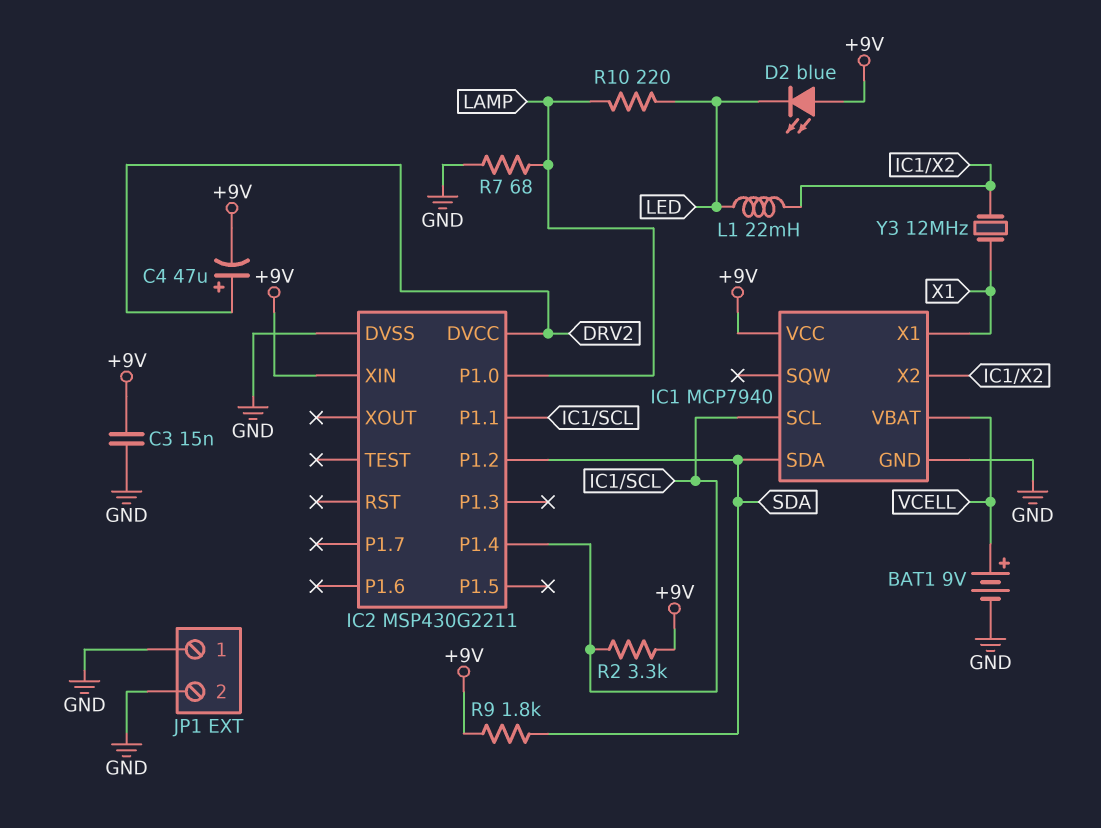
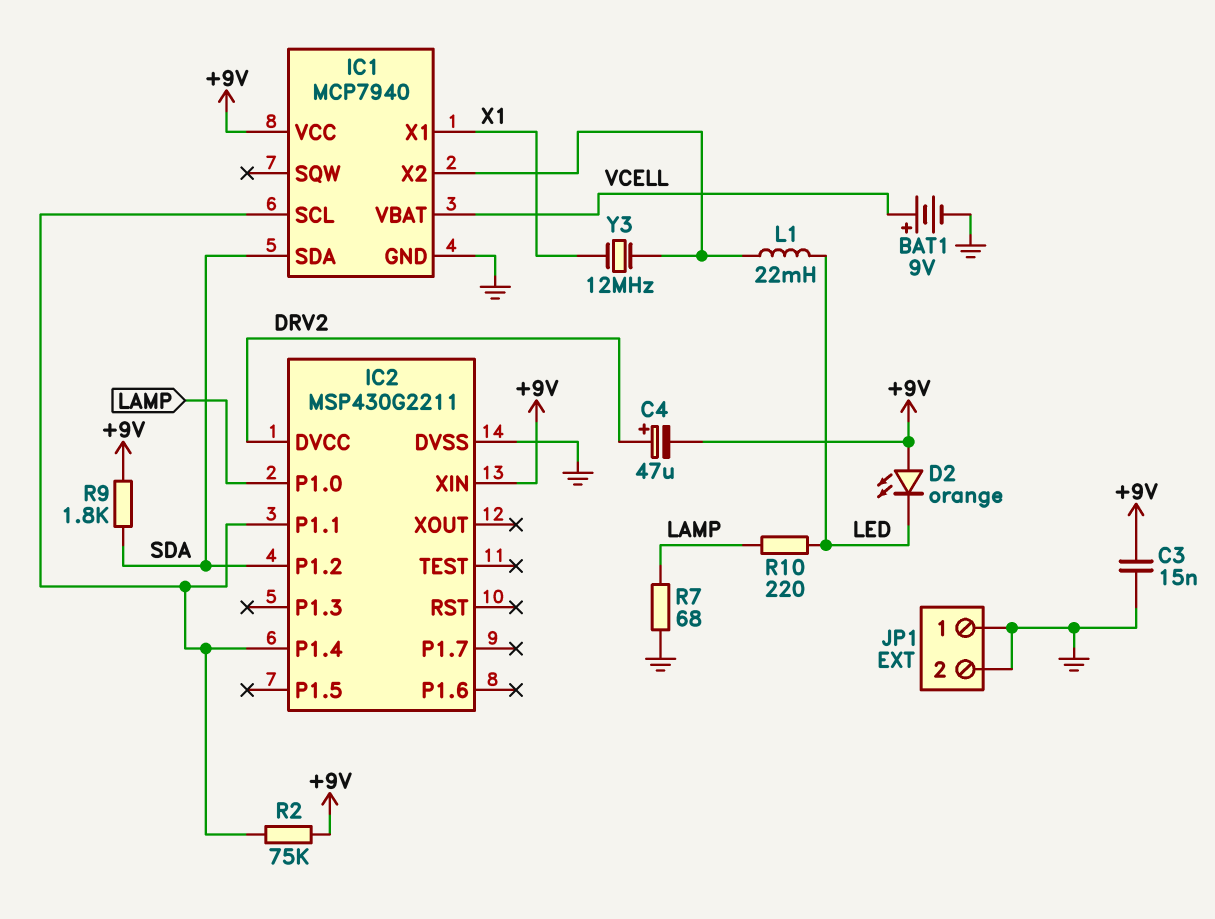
D2: LED blue (A +9V, K LED) -> LED orange (A +9V, K LED)
R2: 3.3k (+9V, IC1/SCL) -> 75k (+9V, IC1/SCL)

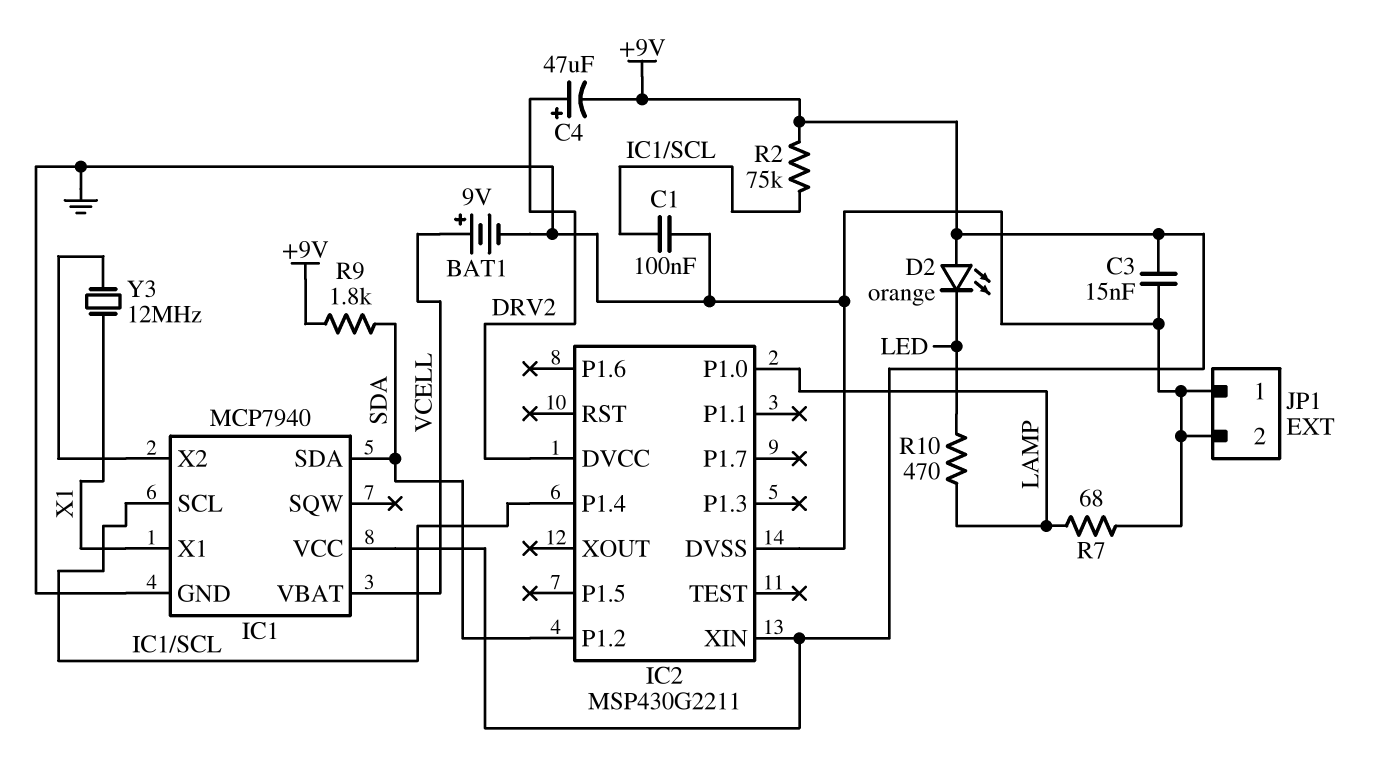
C1: none -> 100nF (GND, IC1/SCL)
IC2 pin P1.1: IC1/SCL -> none
L1: 22mH (IC1/X2, LED) -> none
R10: 220 (LAMP, LED) -> 470 (LAMP, LED)

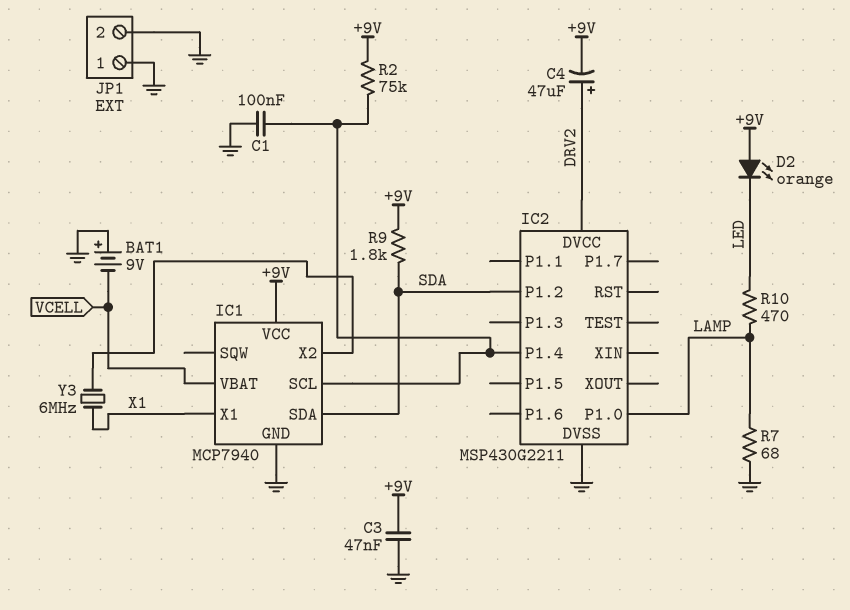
BAT1: 9V (plus VCELL, minus GND) -> 9V (plus GND, minus VCELL)
C3: 15nF (+9V, GND) -> 47nF (+9V, GND)
IC2 pin XIN: +9V -> none
Y3: 12MHz (IC1/X2, X1) -> 6MHz (IC1/X2, X1)

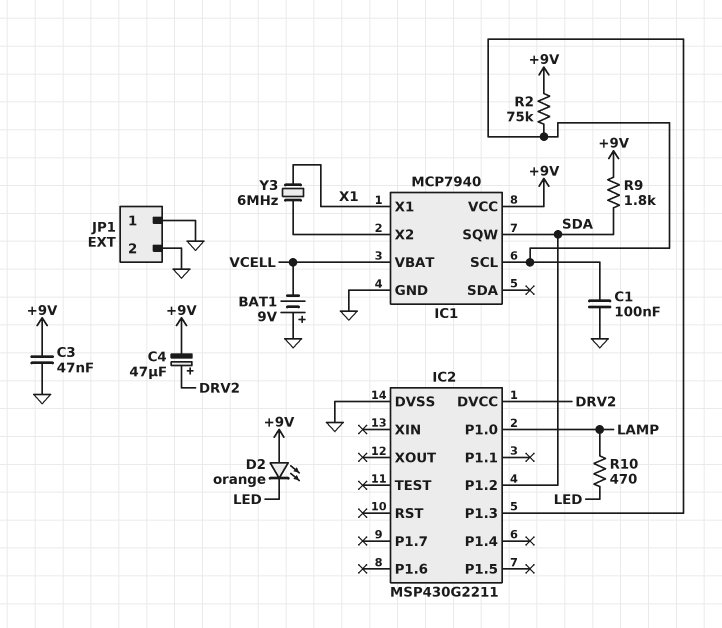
IC1 pin SDA: SDA -> none
IC1 pin SQW: none -> SDA
IC2 pin P1.3: none -> IC1/SCL
IC2 pin P1.4: IC1/SCL -> none
R7: 68 (GND, LAMP) -> none

